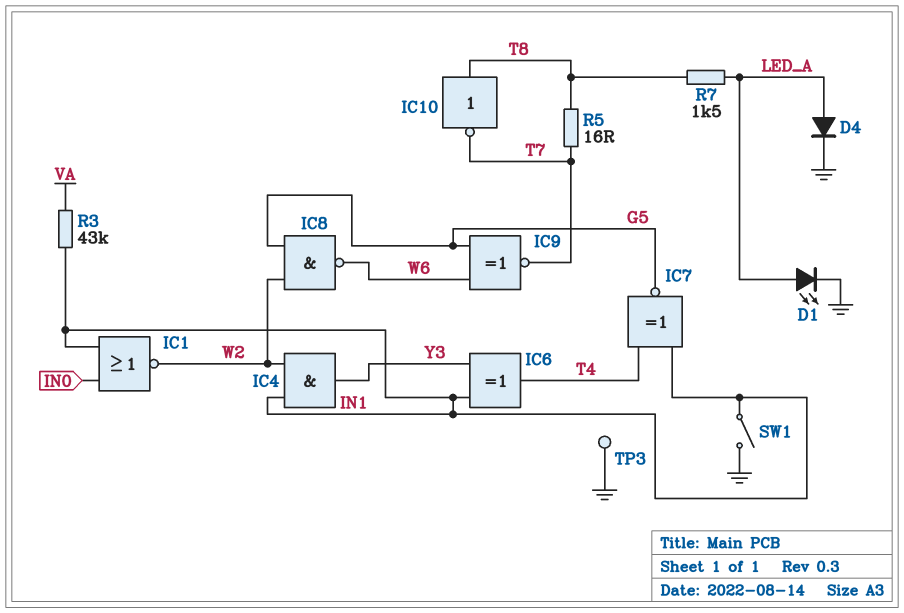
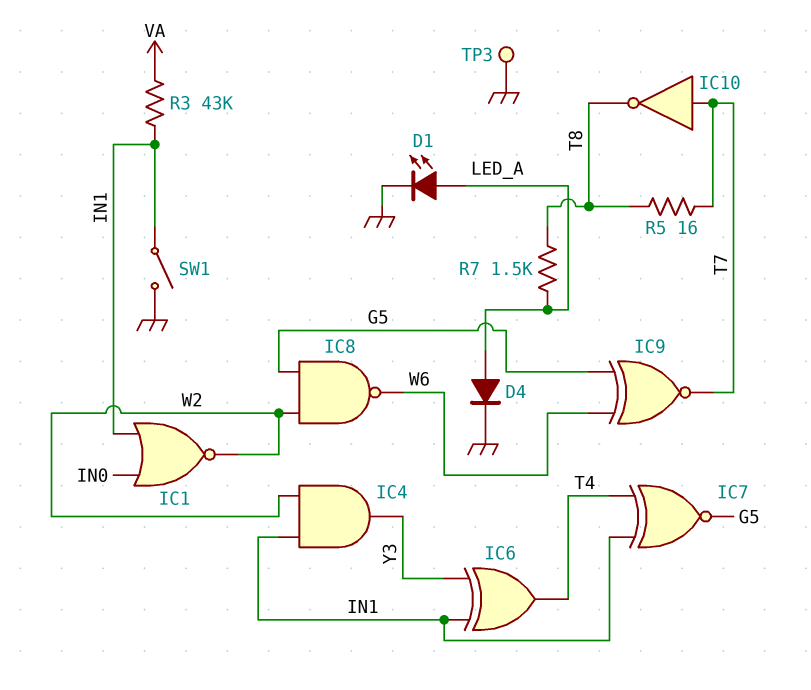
IC10: NOT (in T8, out T7) -> NOT (in T7, out T8)

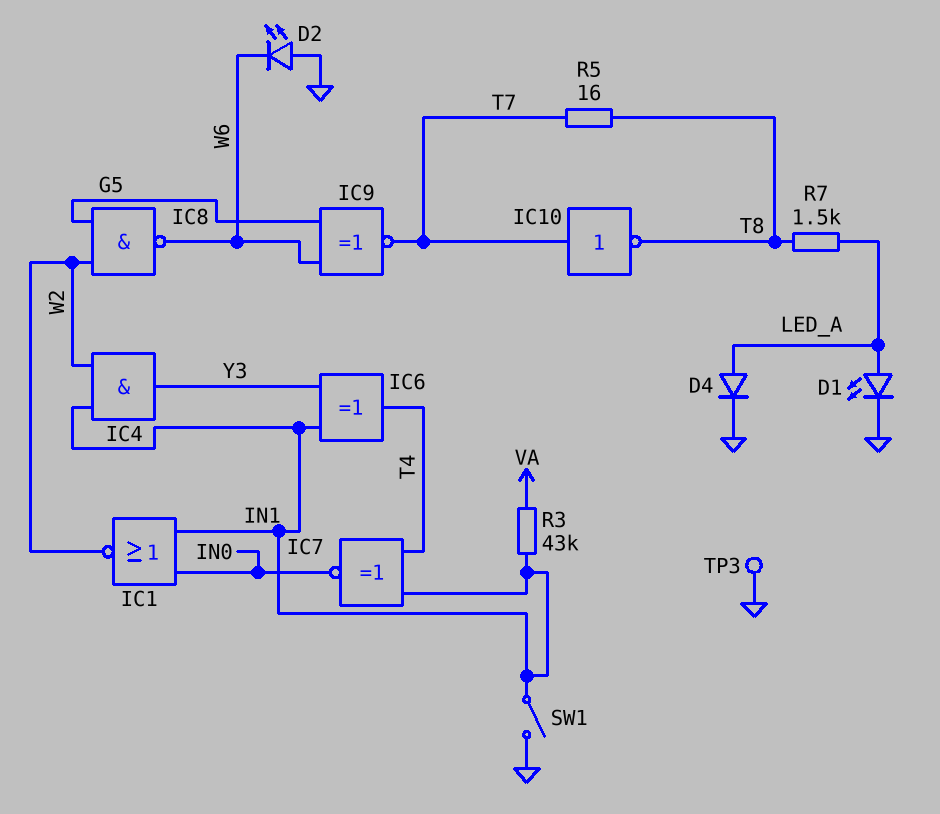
D2: none -> LED (A GND, K W6)
IC7: XNOR (in IN1, in T4, out G5) -> XNOR (in IN1, in T4, out IN0)

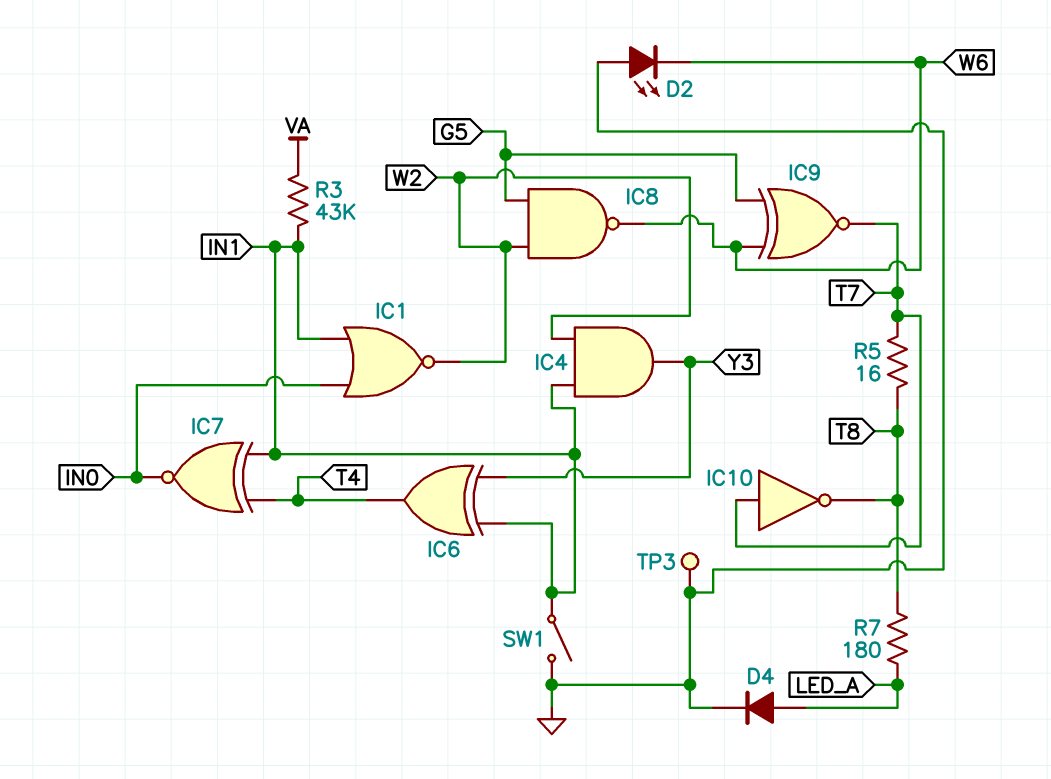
D1: LED (A LED_A, K GND) -> none
R7: 1.5k (LED_A, T8) -> 180 (LED_A, T8)

